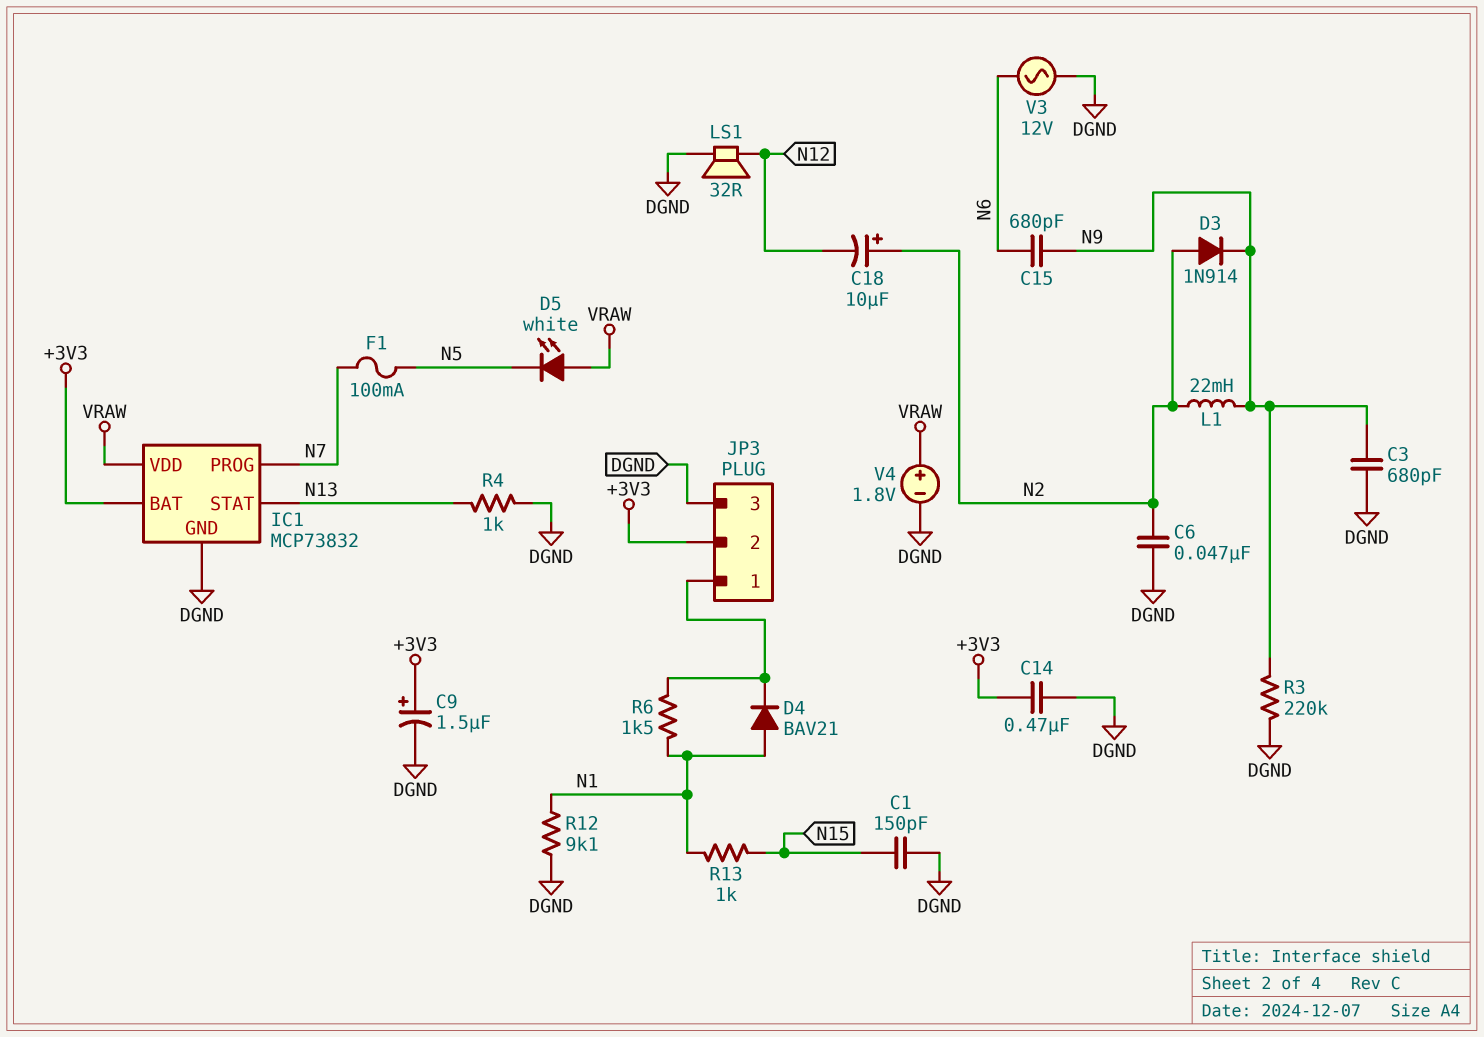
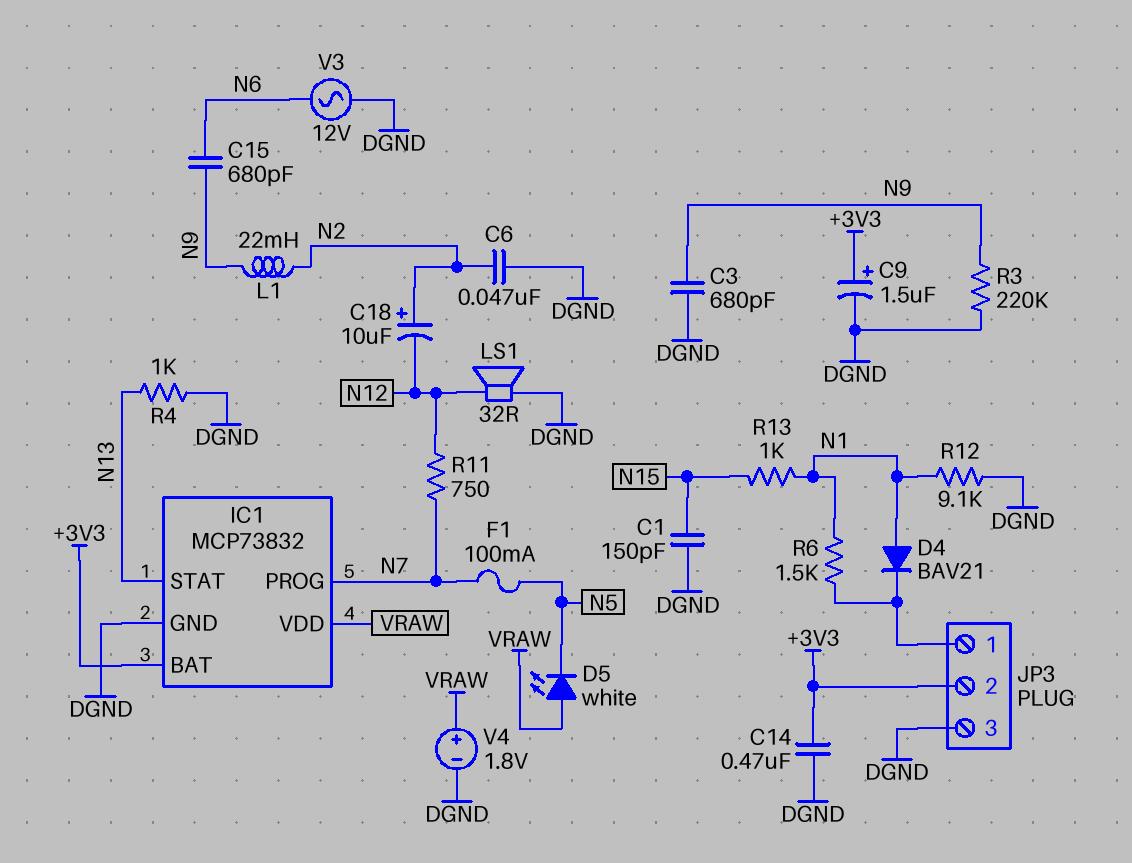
D3: diode 1N914 (A N2, K N9) -> none
R11: none -> 750 (N7, N12)

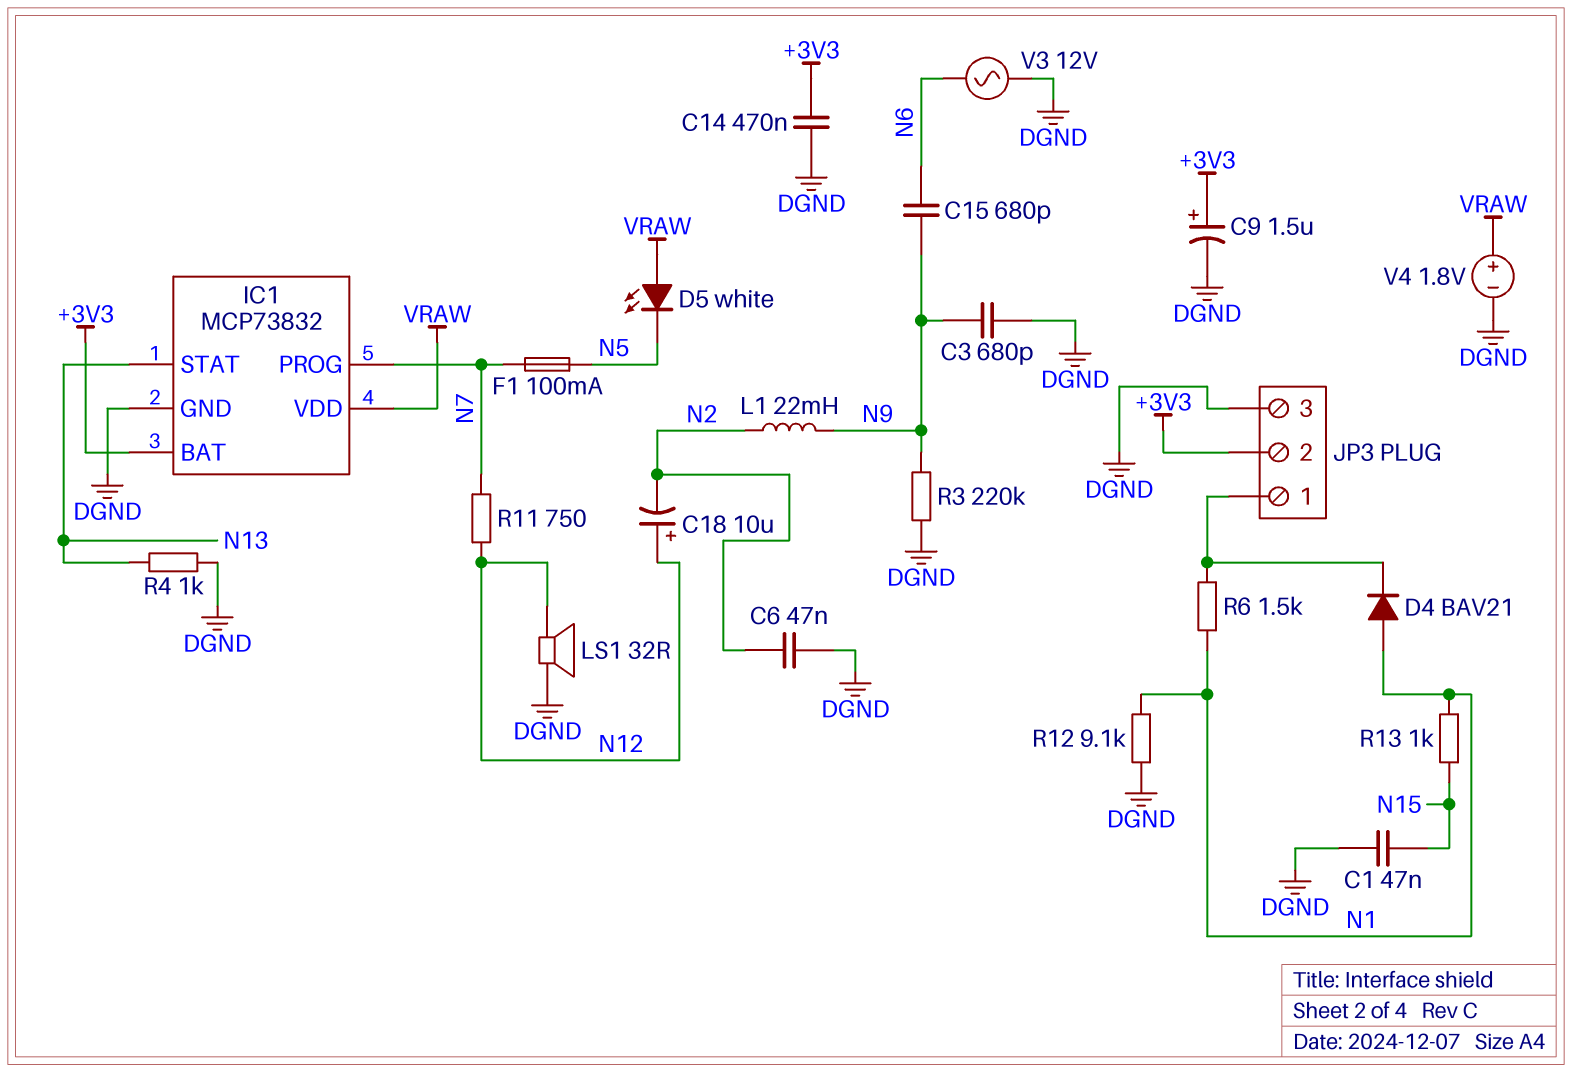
C1: 150pF (DGND, N15) -> 47nF (DGND, N15)
C18: 10uF (plus N2, minus N12) -> 10uF (plus N12, minus N2)

